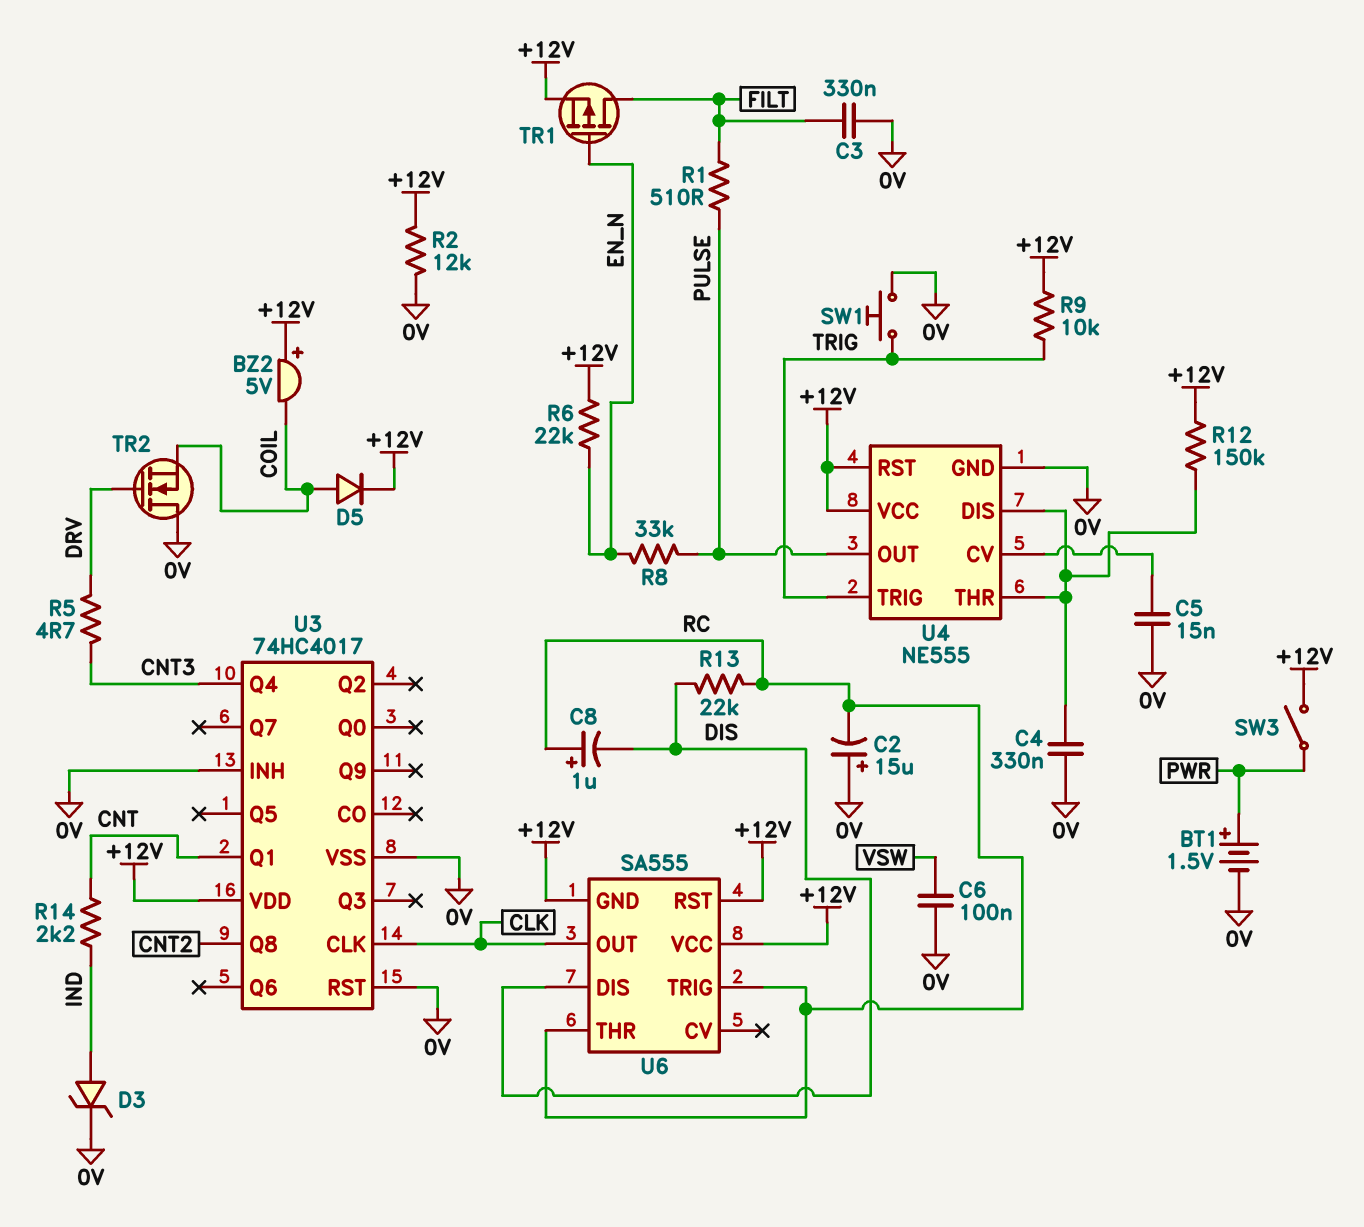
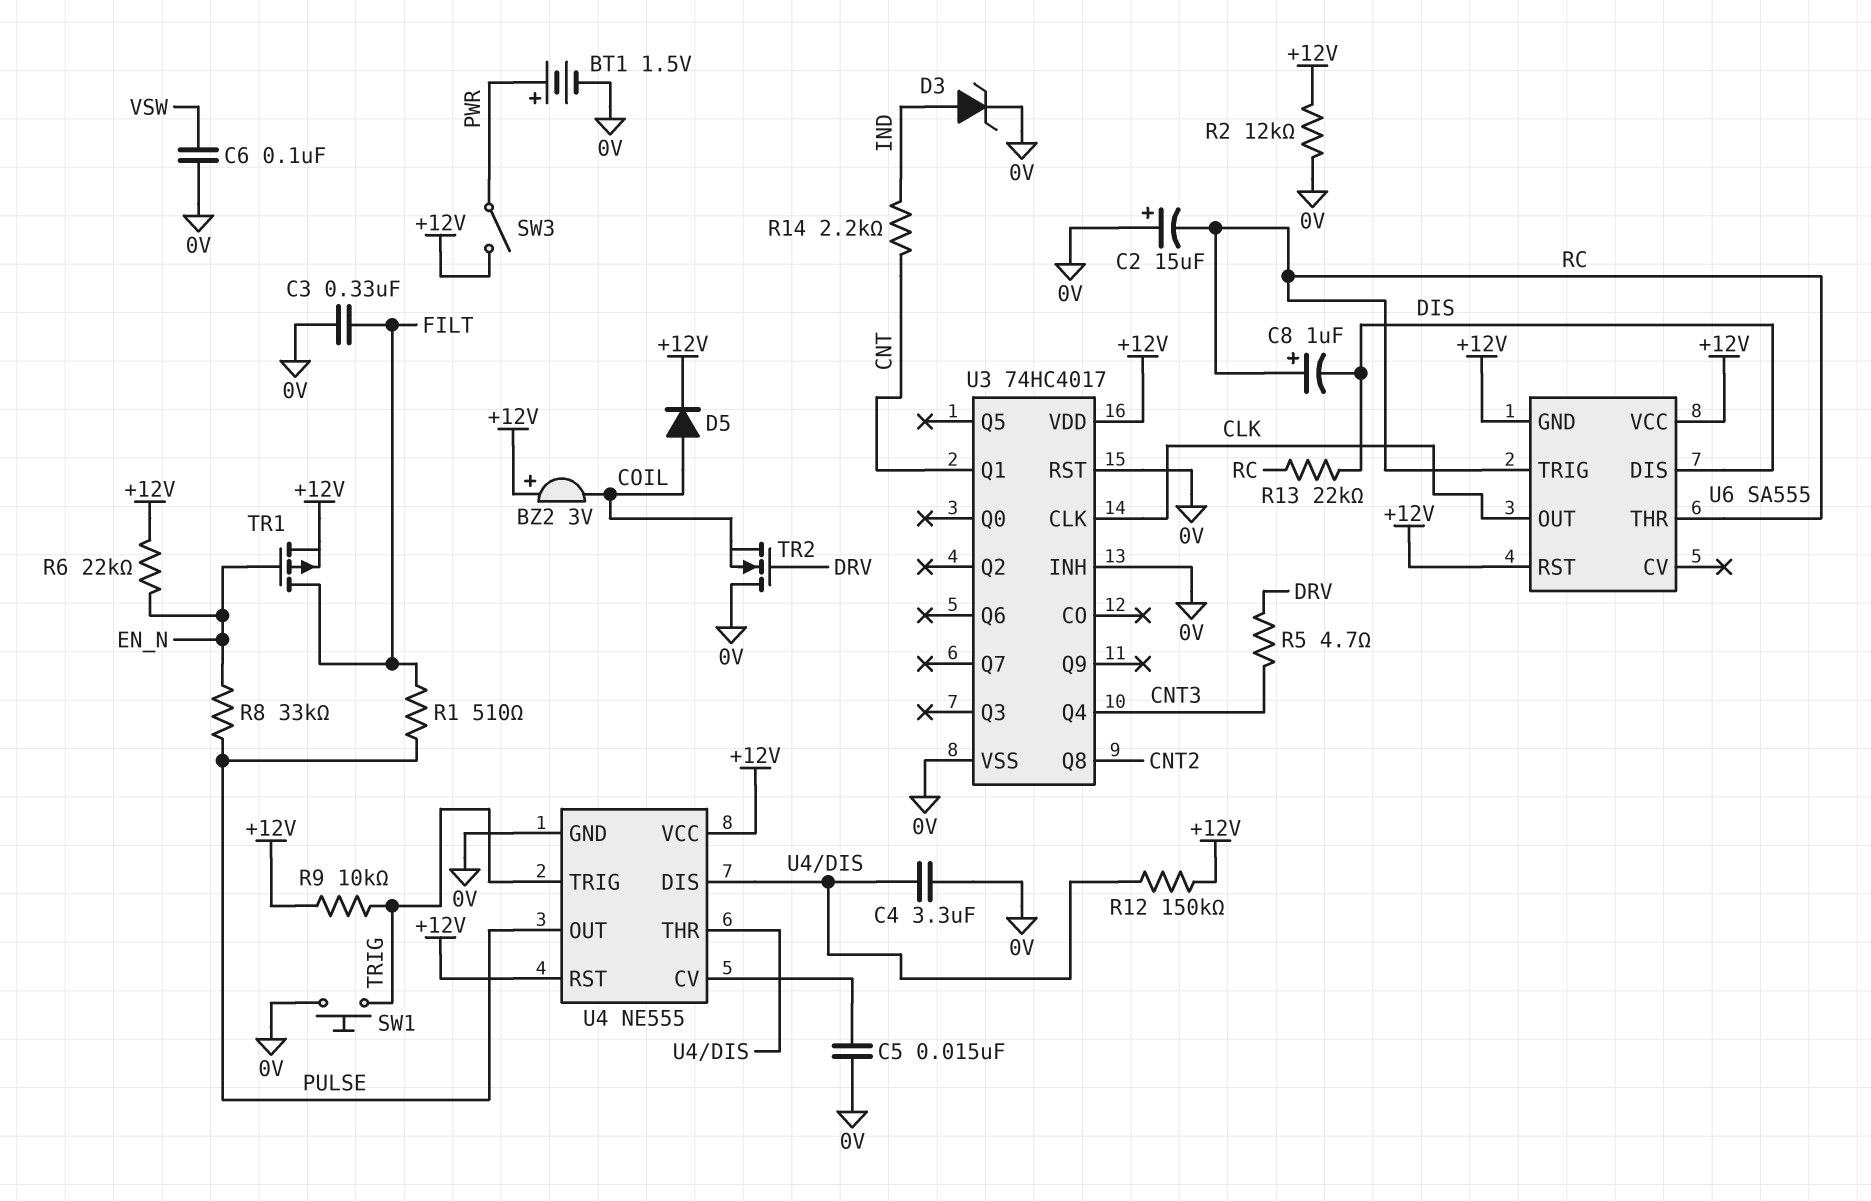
BZ2: buzzer 5V (plus +12V, minus COIL) -> buzzer 3V (plus +12V, minus COIL)
C4: 330nF (0V, U4/DIS) -> 3.3uF (0V, U4/DIS)

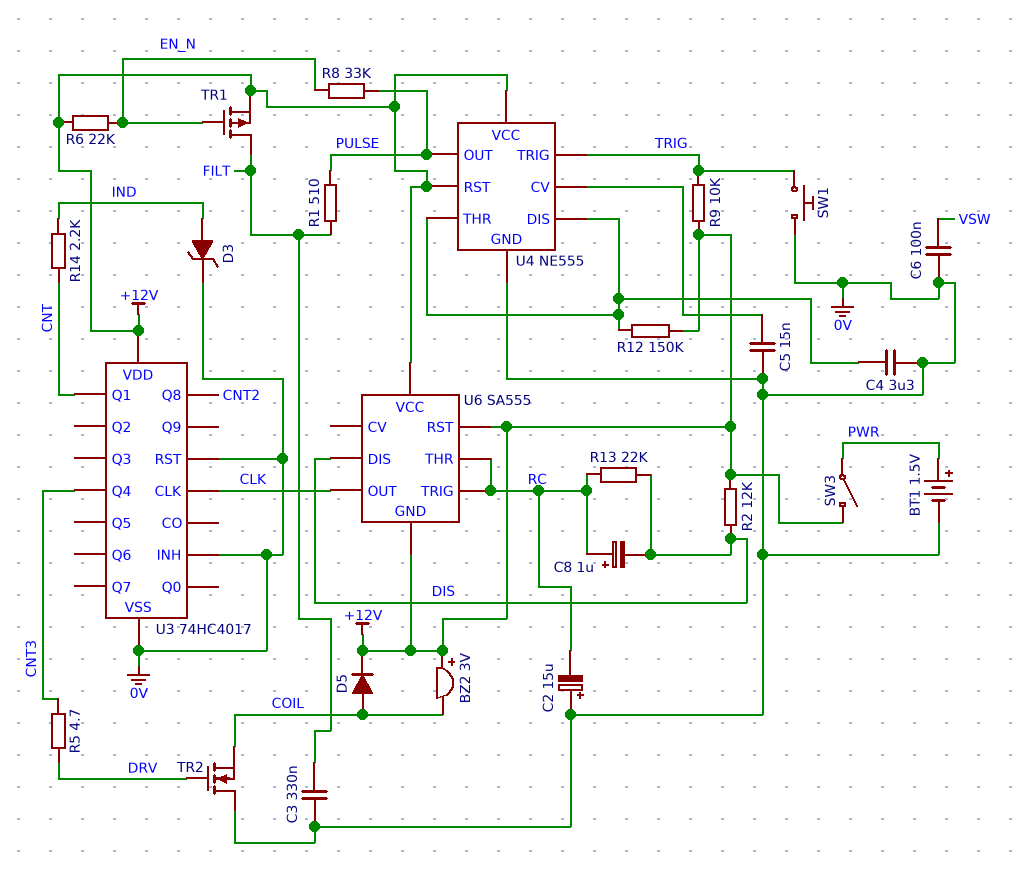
R2: 12k (+12V, 0V) -> 12k (+12V, DIS)

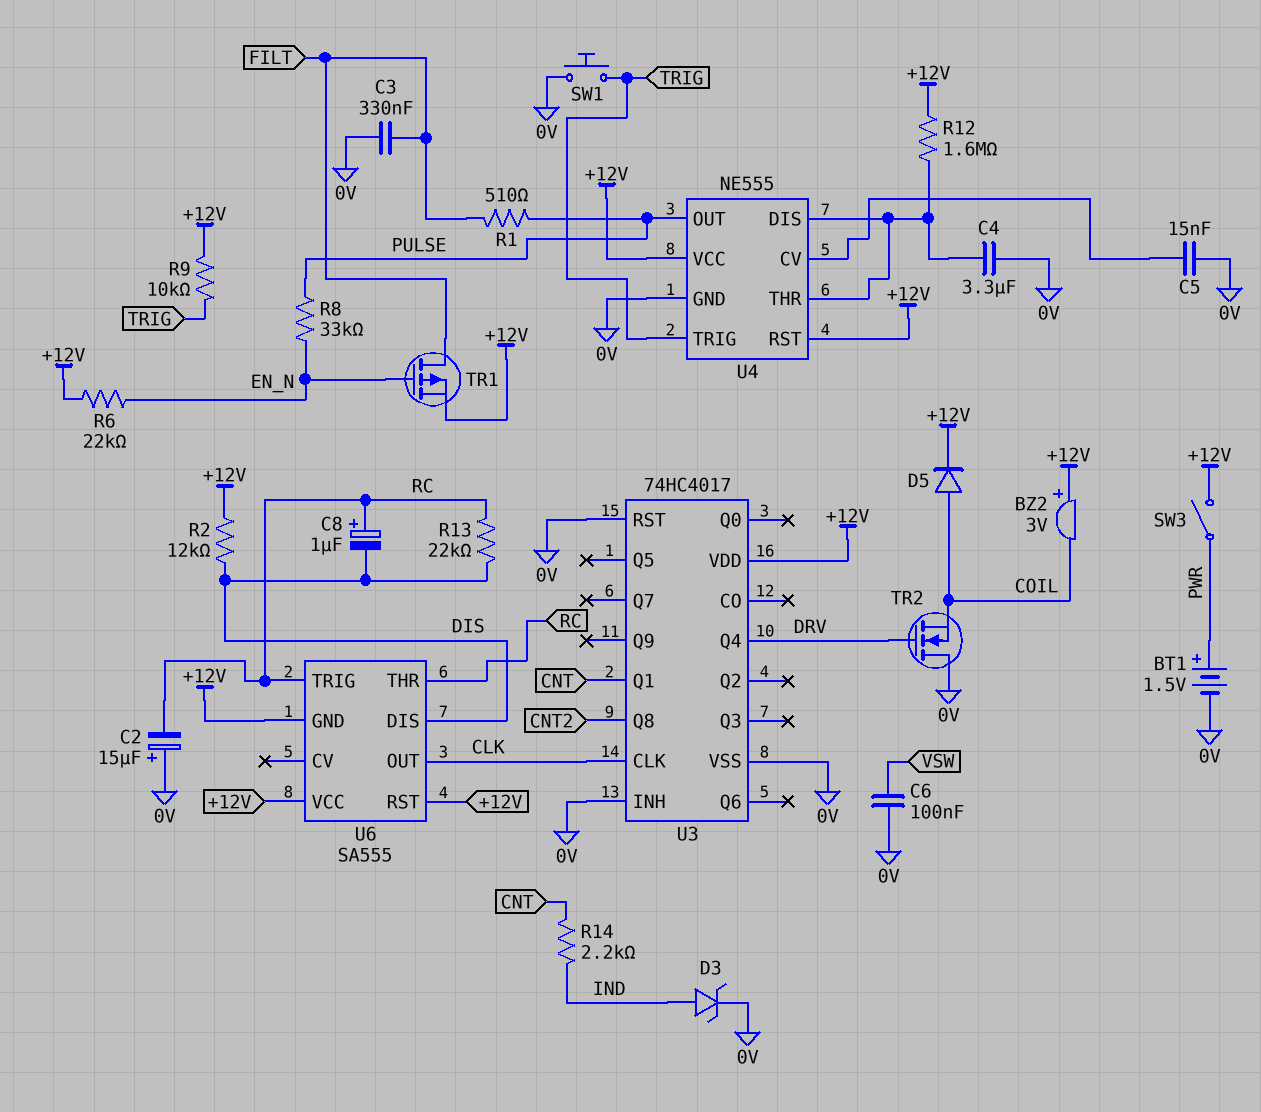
R5: 4.7 (CNT3, DRV) -> none
R12: 150k (+12V, U4/DIS) -> 1.6M (+12V, U4/DIS)
U3 pin Q4: CNT3 -> DRV

